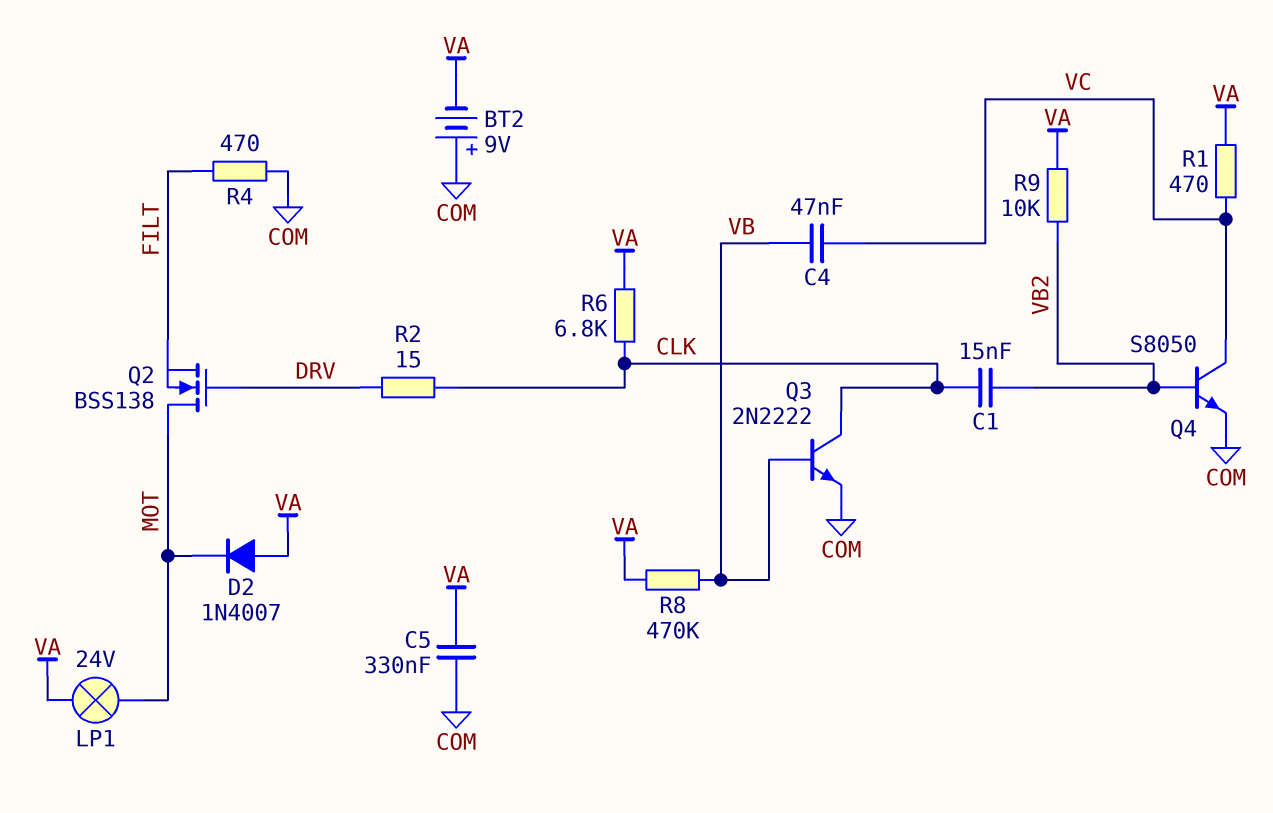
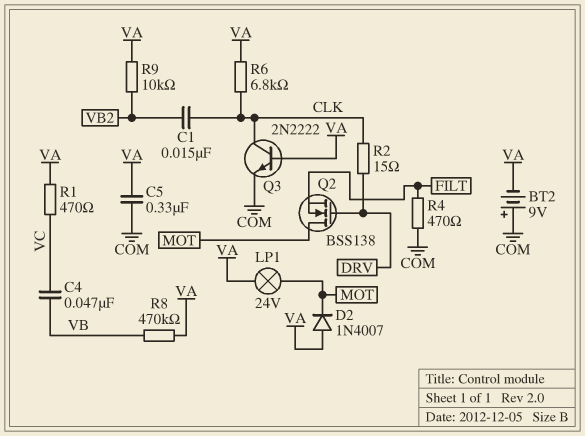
Q3: NPN 2N2222 (B VB, C CLK, E COM) -> NPN 2N2222 (B VA, C CLK, E COM)
Q4: NPN S8050 (B VB2, C VC, E COM) -> none

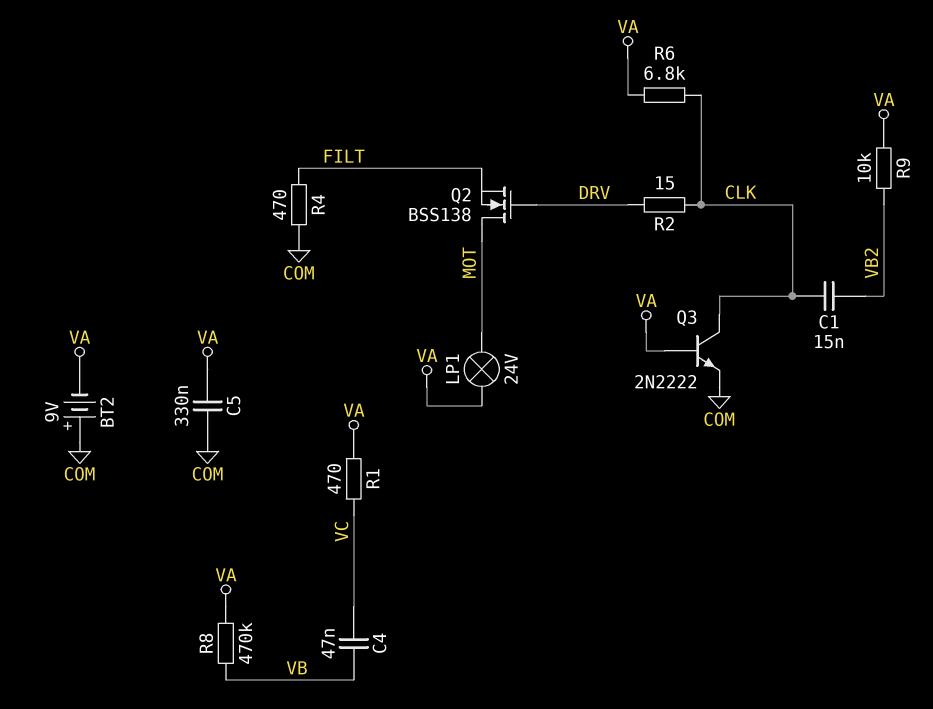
D2: diode 1N4007 (A VA, K MOT) -> none

